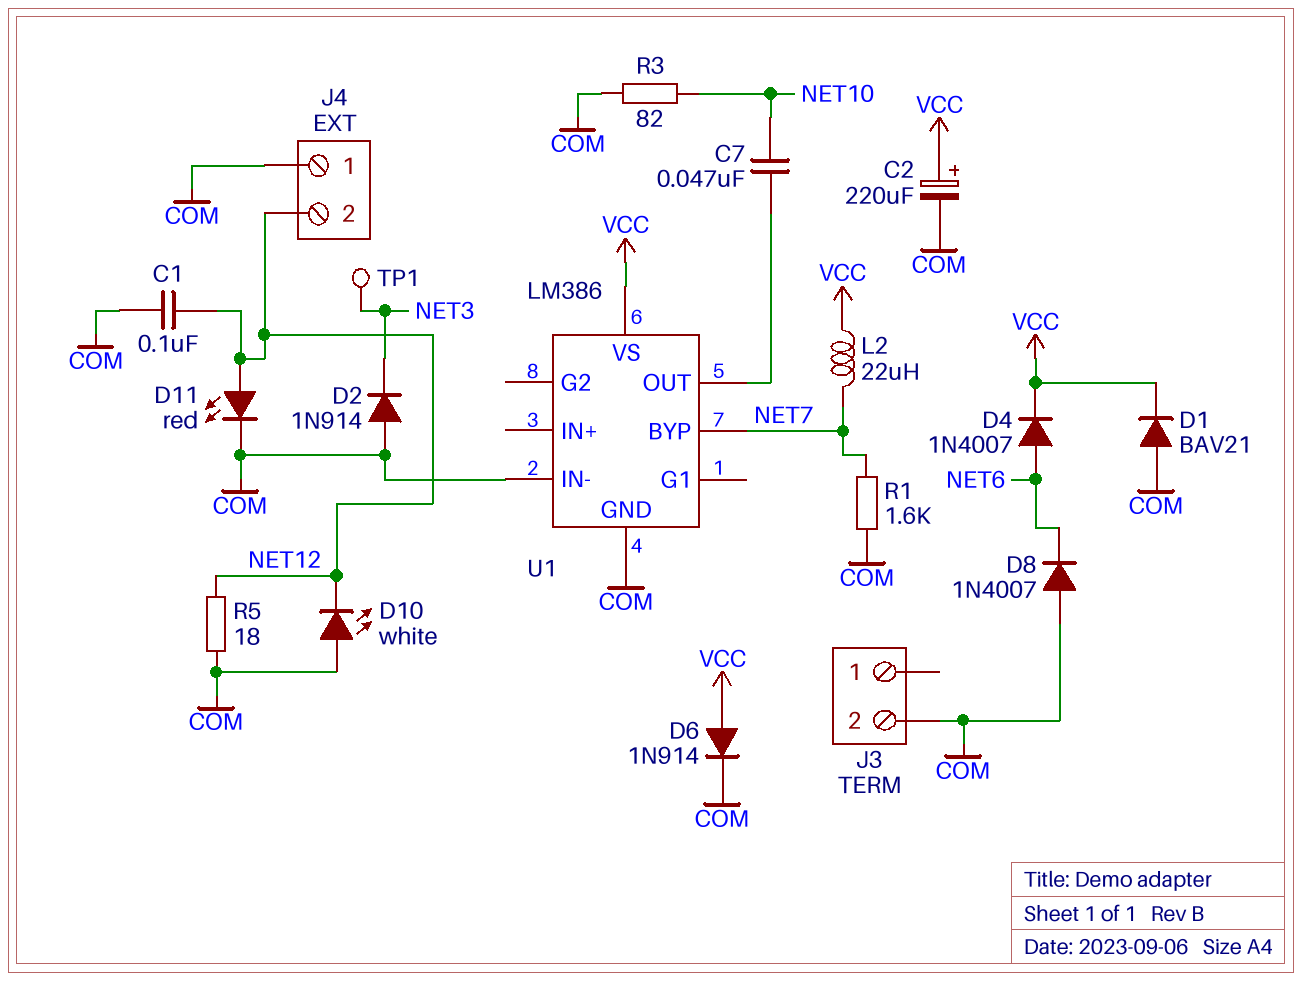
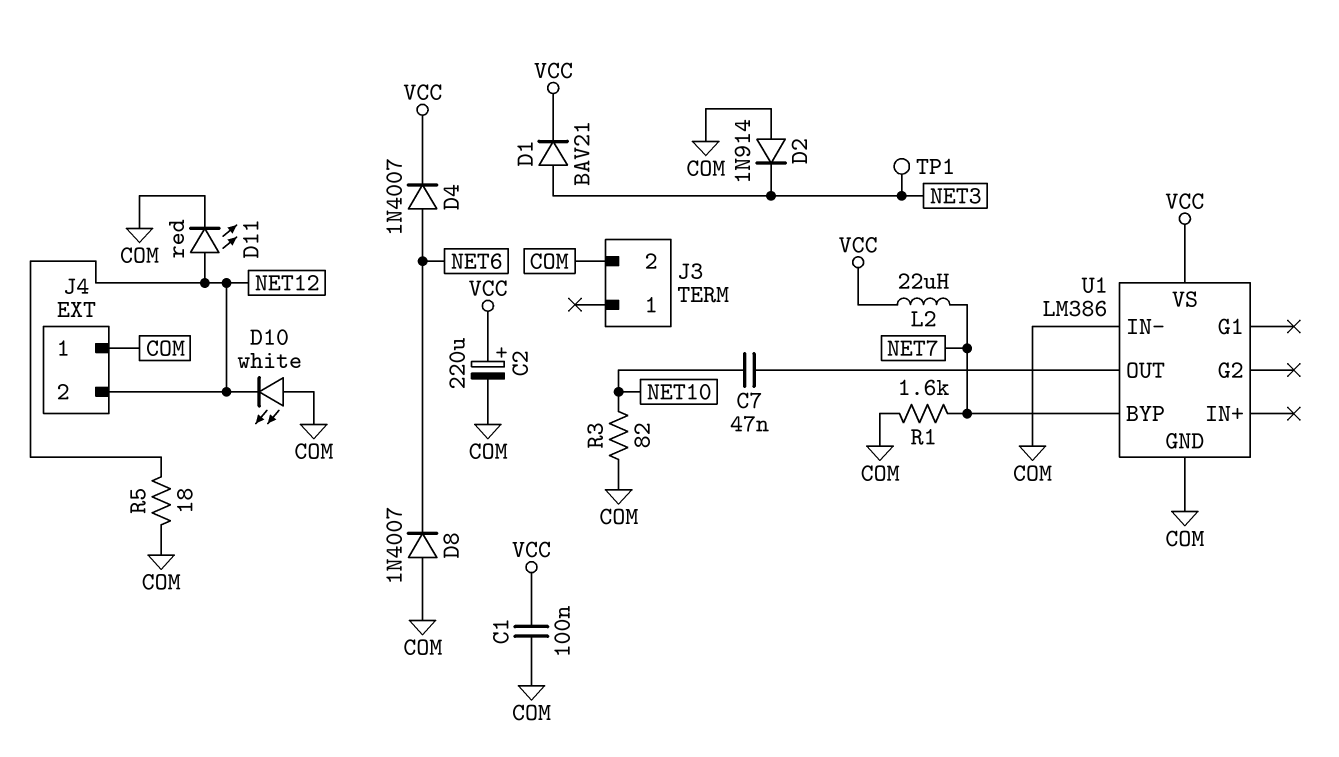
C1: 100nF (COM, NET12) -> 100nF (COM, VCC)
D1: diode BAV21 (A COM, K VCC) -> diode BAV21 (A NET3, K VCC)
D6: diode 1N914 (A VCC, K COM) -> none

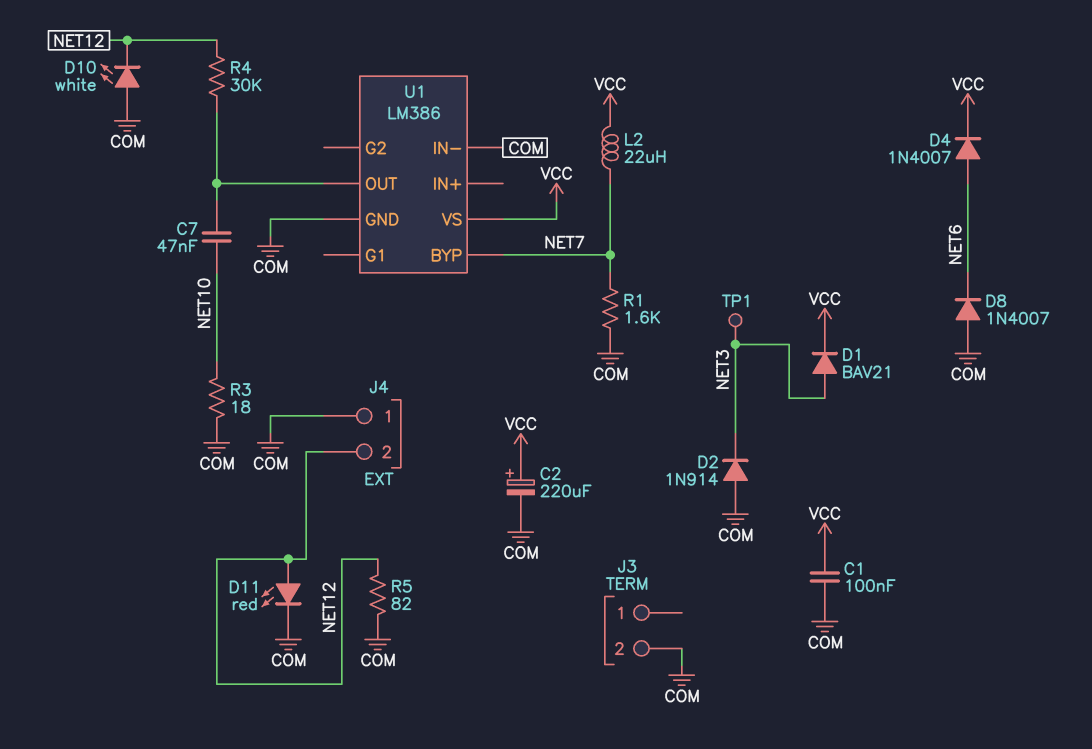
R3: 82 (COM, NET10) -> 18 (COM, NET10)
R4: none -> 30k (NET12, U1/OUT)
R5: 18 (COM, NET12) -> 82 (COM, NET12)

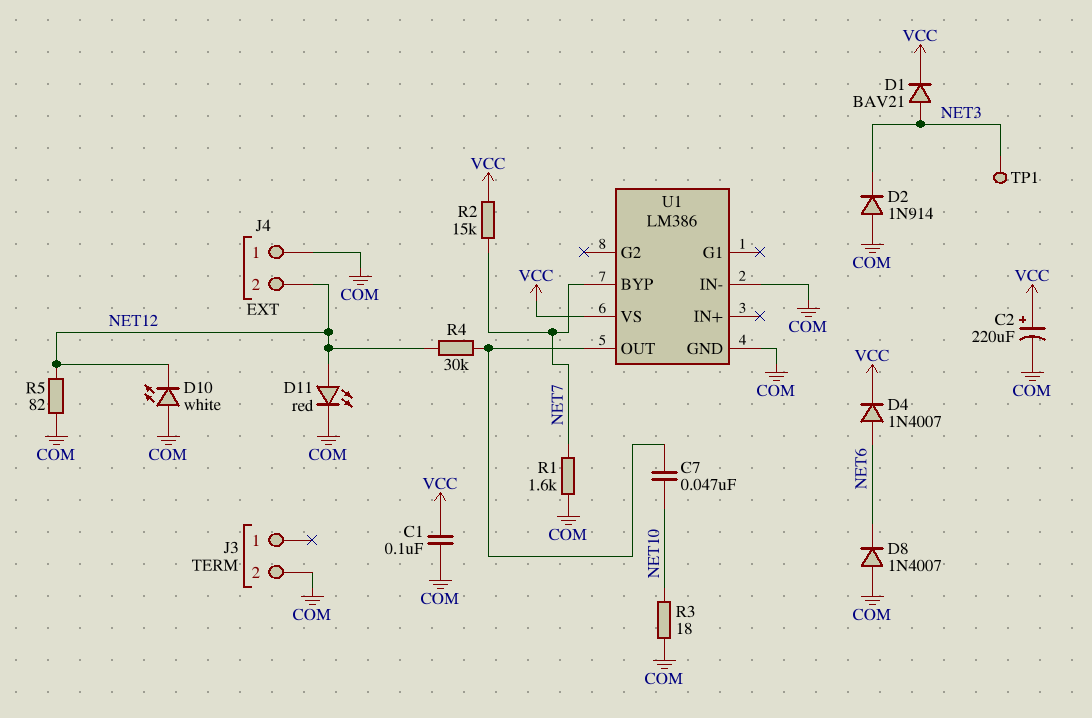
L2: 22uH (NET7, VCC) -> none
R2: none -> 15k (NET7, VCC)

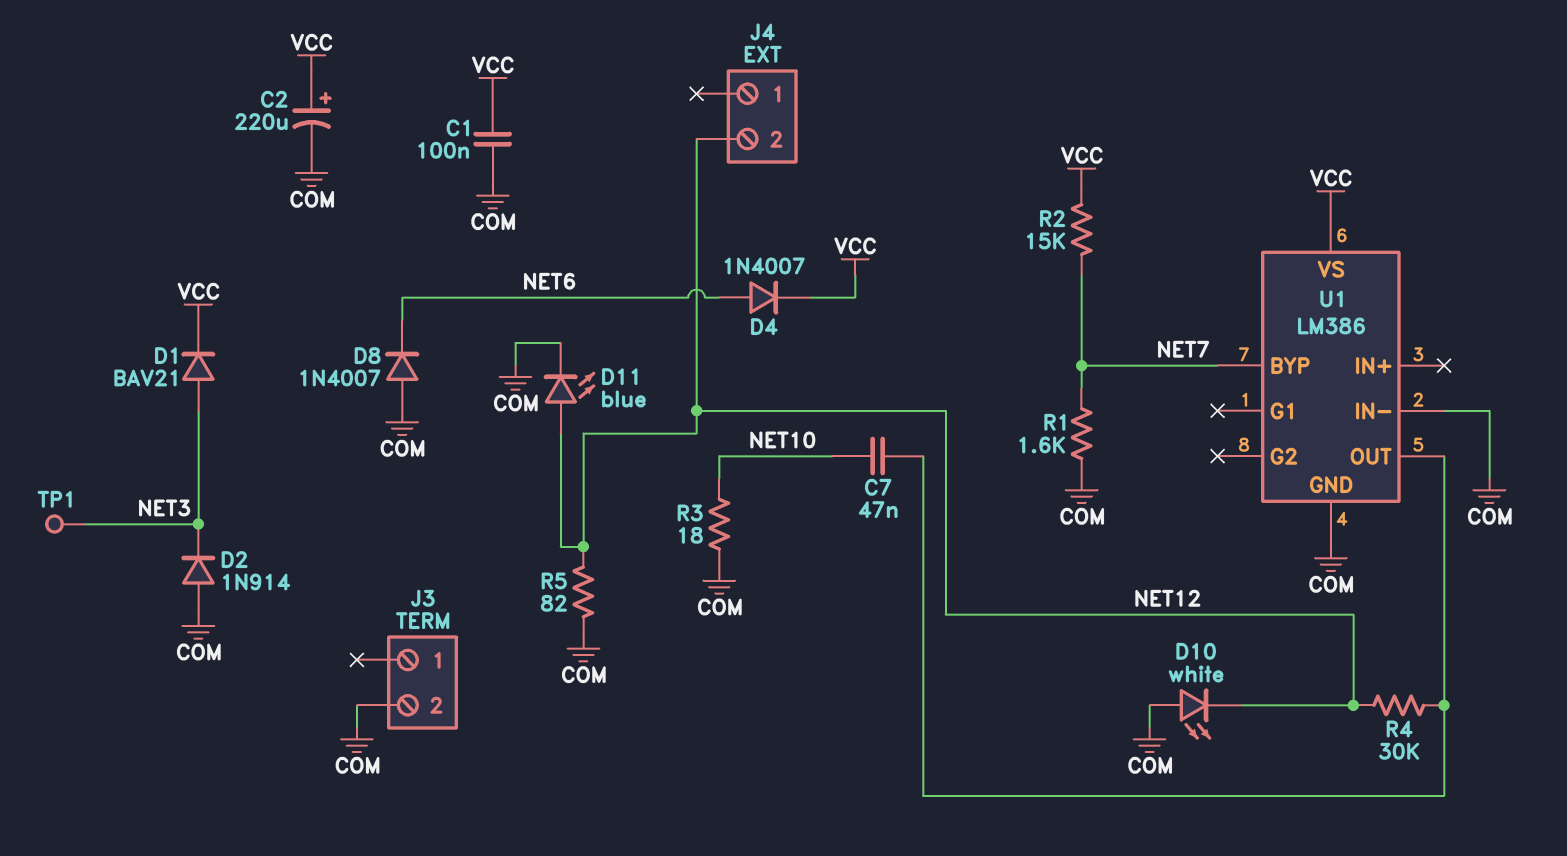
D11: LED red (A NET12, K COM) -> LED blue (A NET12, K COM)
J4 pin 1: COM -> none

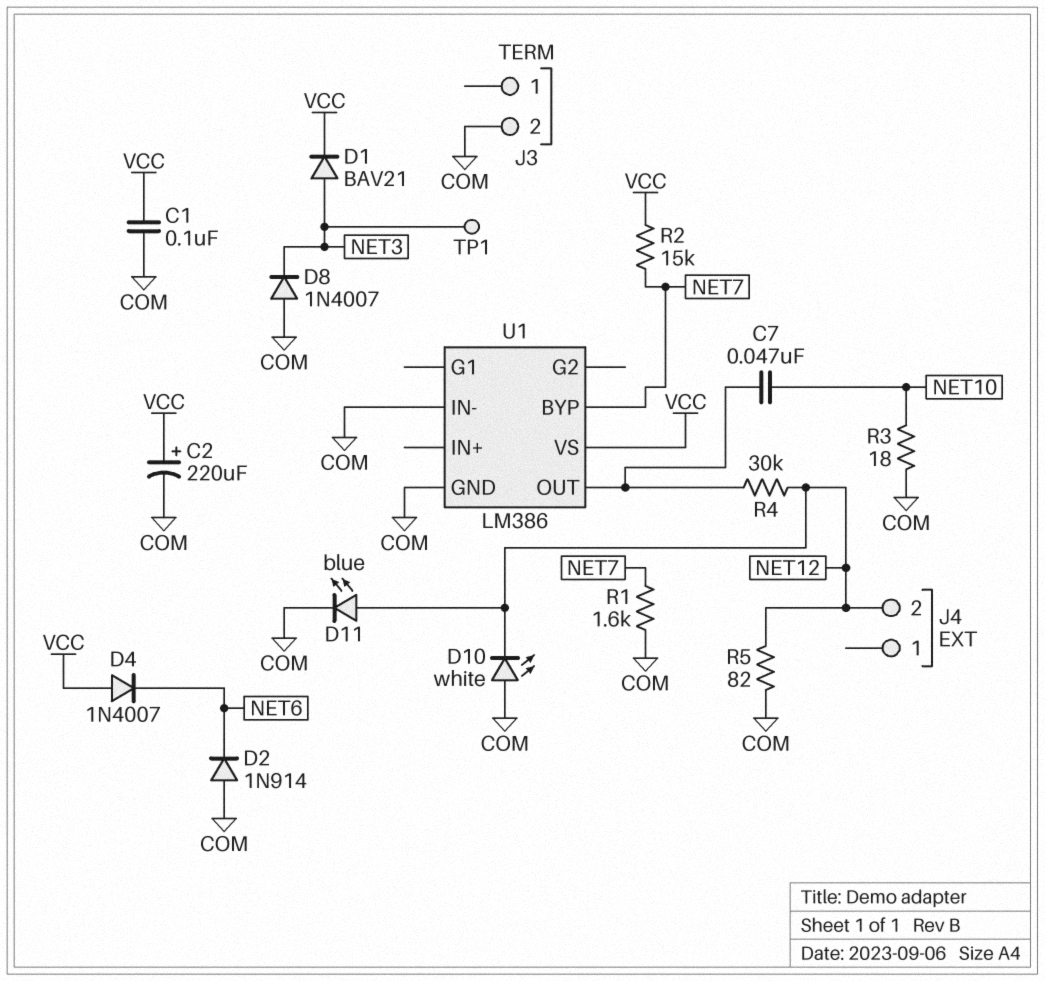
D2: diode 1N914 (A COM, K NET3) -> diode 1N914 (A COM, K NET6)
D4: diode 1N4007 (A NET6, K VCC) -> diode 1N4007 (A VCC, K NET6)
D8: diode 1N4007 (A COM, K NET6) -> diode 1N4007 (A COM, K NET3)

